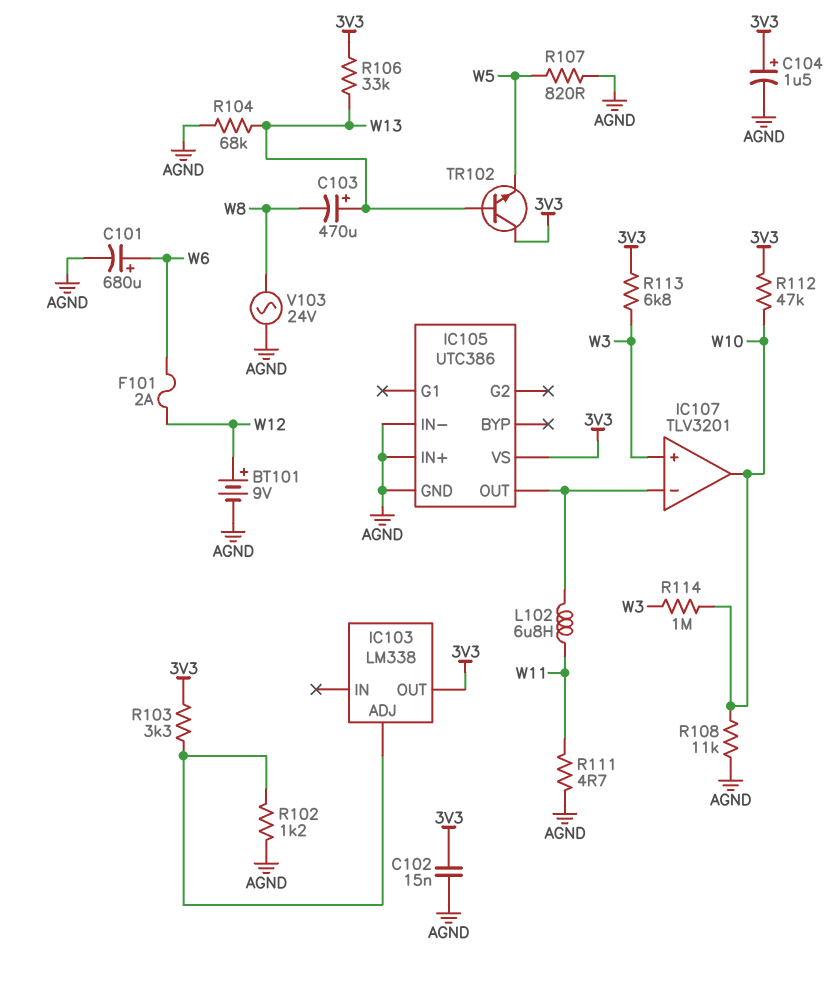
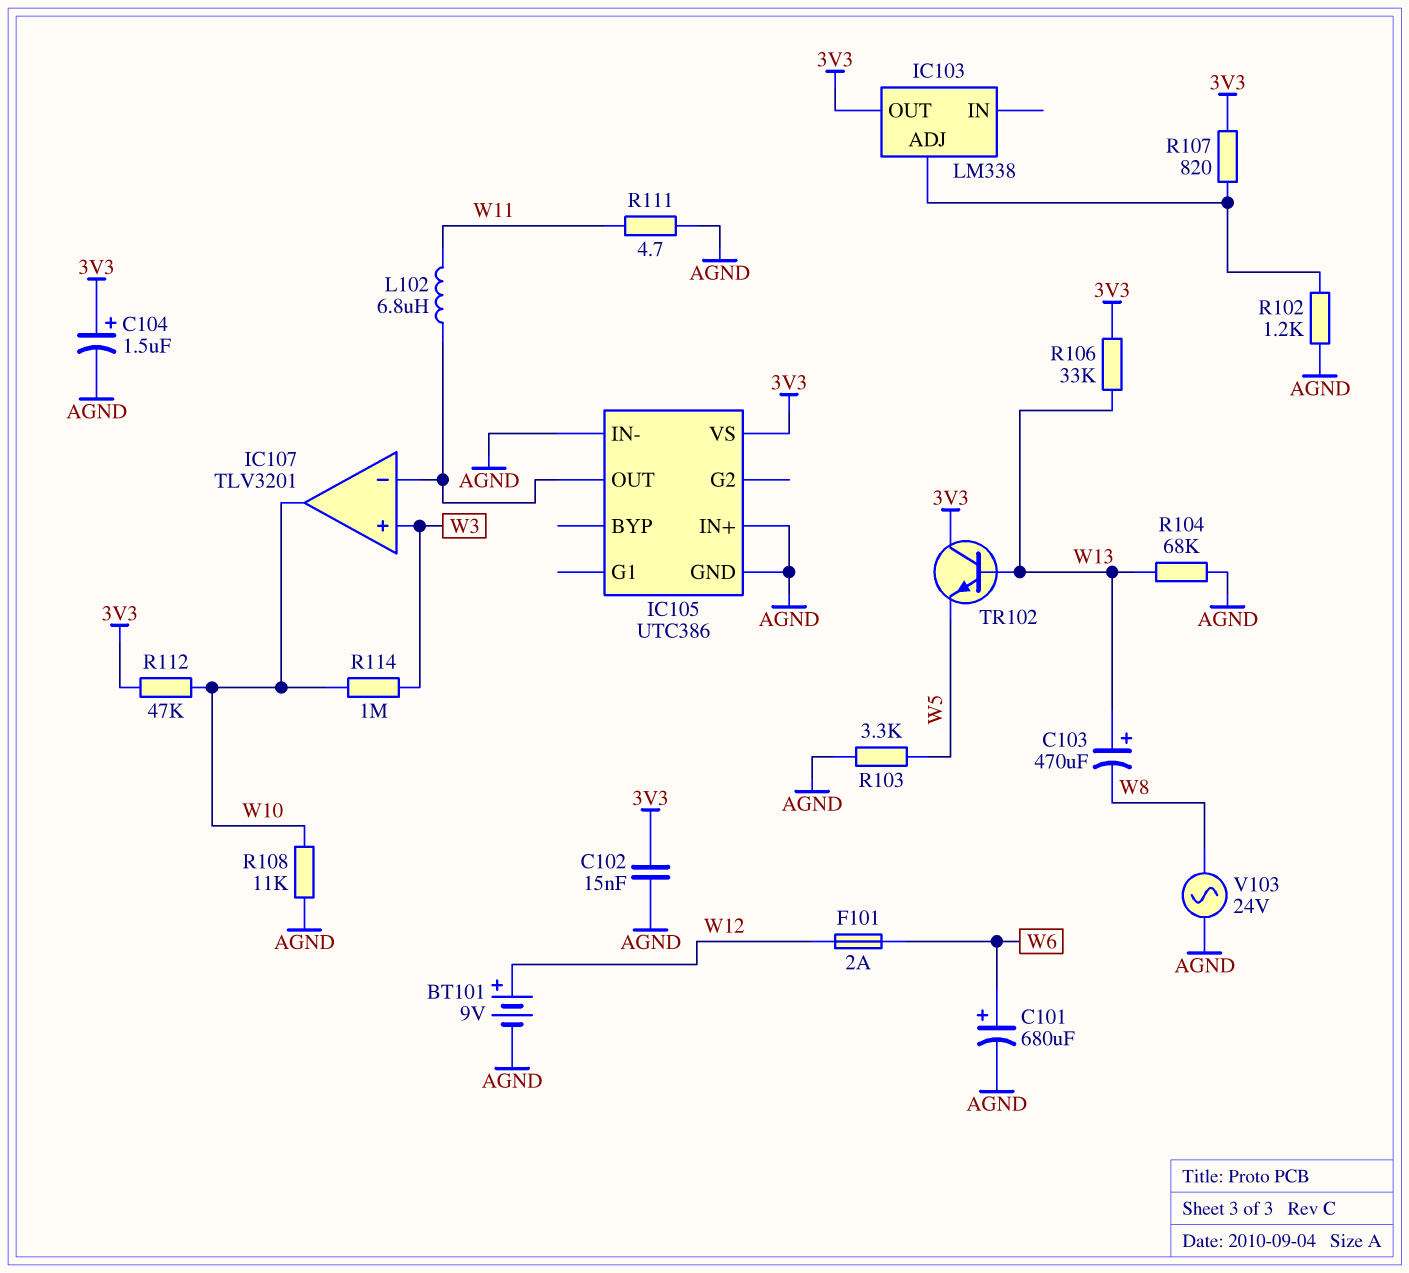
R103: 3.3k (3V3, IC103/ADJ) -> 3.3k (AGND, W5)
R107: 820 (AGND, W5) -> 820 (3V3, IC103/ADJ)
R113: 6.8k (3V3, W3) -> none

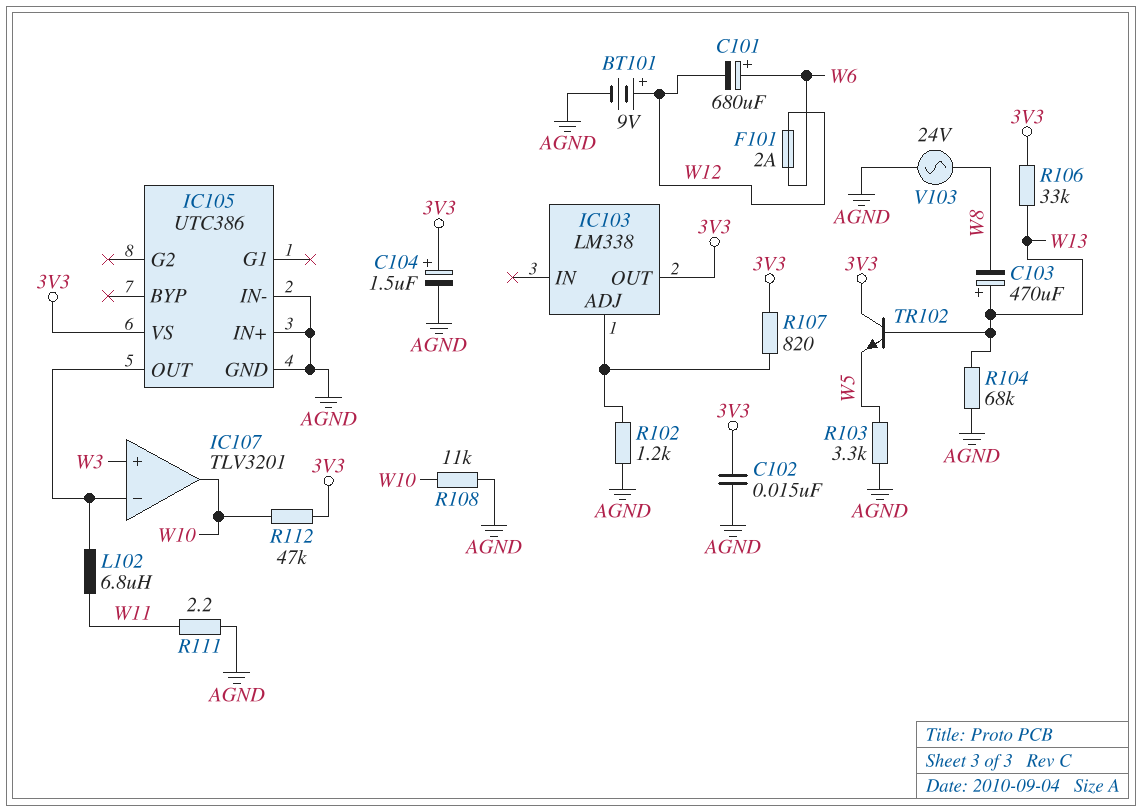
C101: 680uF (plus W6, minus AGND) -> 680uF (plus W6, minus W12)
R111: 4.7 (AGND, W11) -> 2.2 (AGND, W11)
R114: 1M (W3, W10) -> none

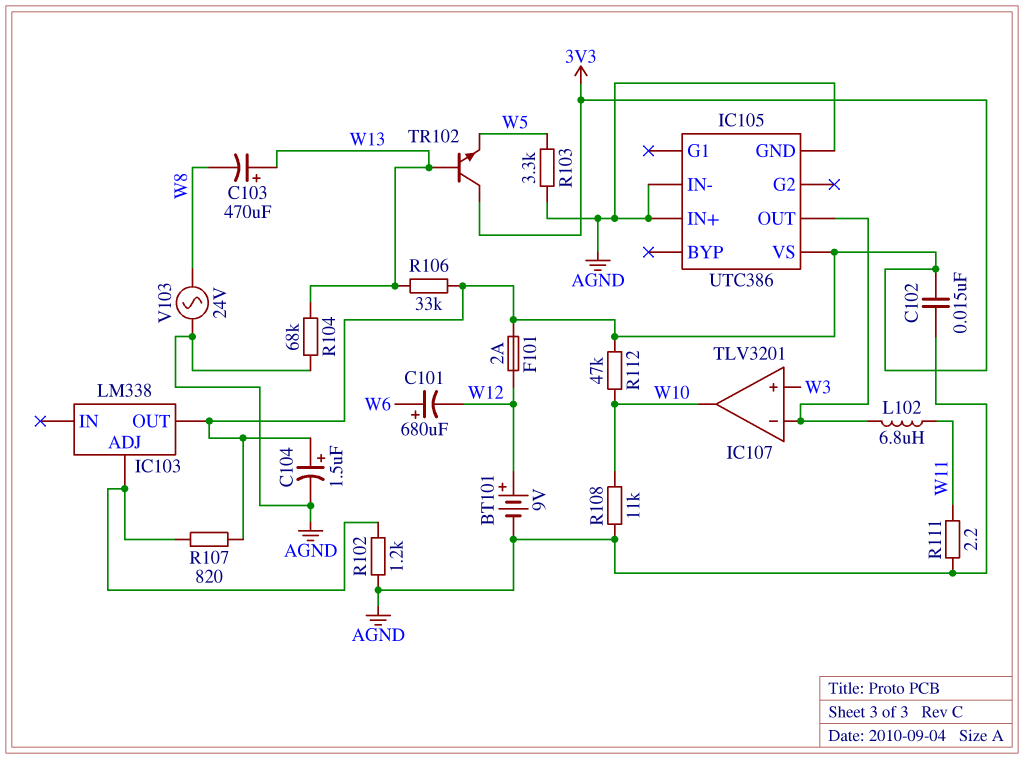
F101: 2A (W6, W12) -> 2A (3V3, W12)

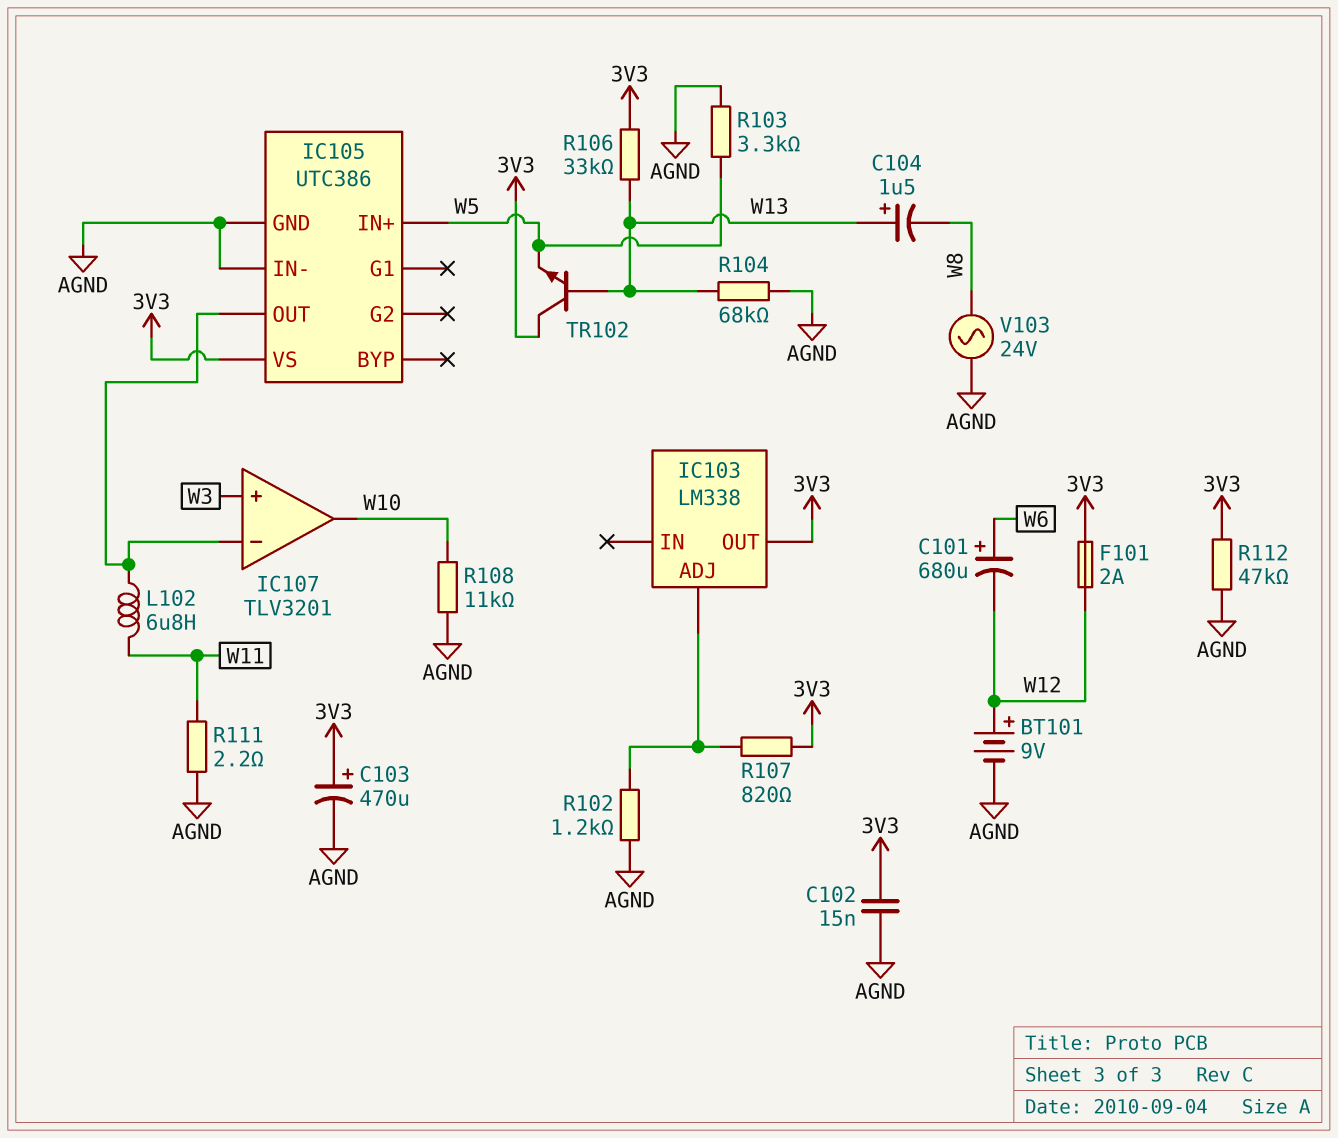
C103: 470uF (plus W13, minus W8) -> 470uF (plus 3V3, minus AGND)
C104: 1.5uF (plus 3V3, minus AGND) -> 1.5uF (plus W13, minus W8)
IC105 pin IN+: AGND -> W5
R112: 47k (3V3, W10) -> 47k (3V3, AGND)

